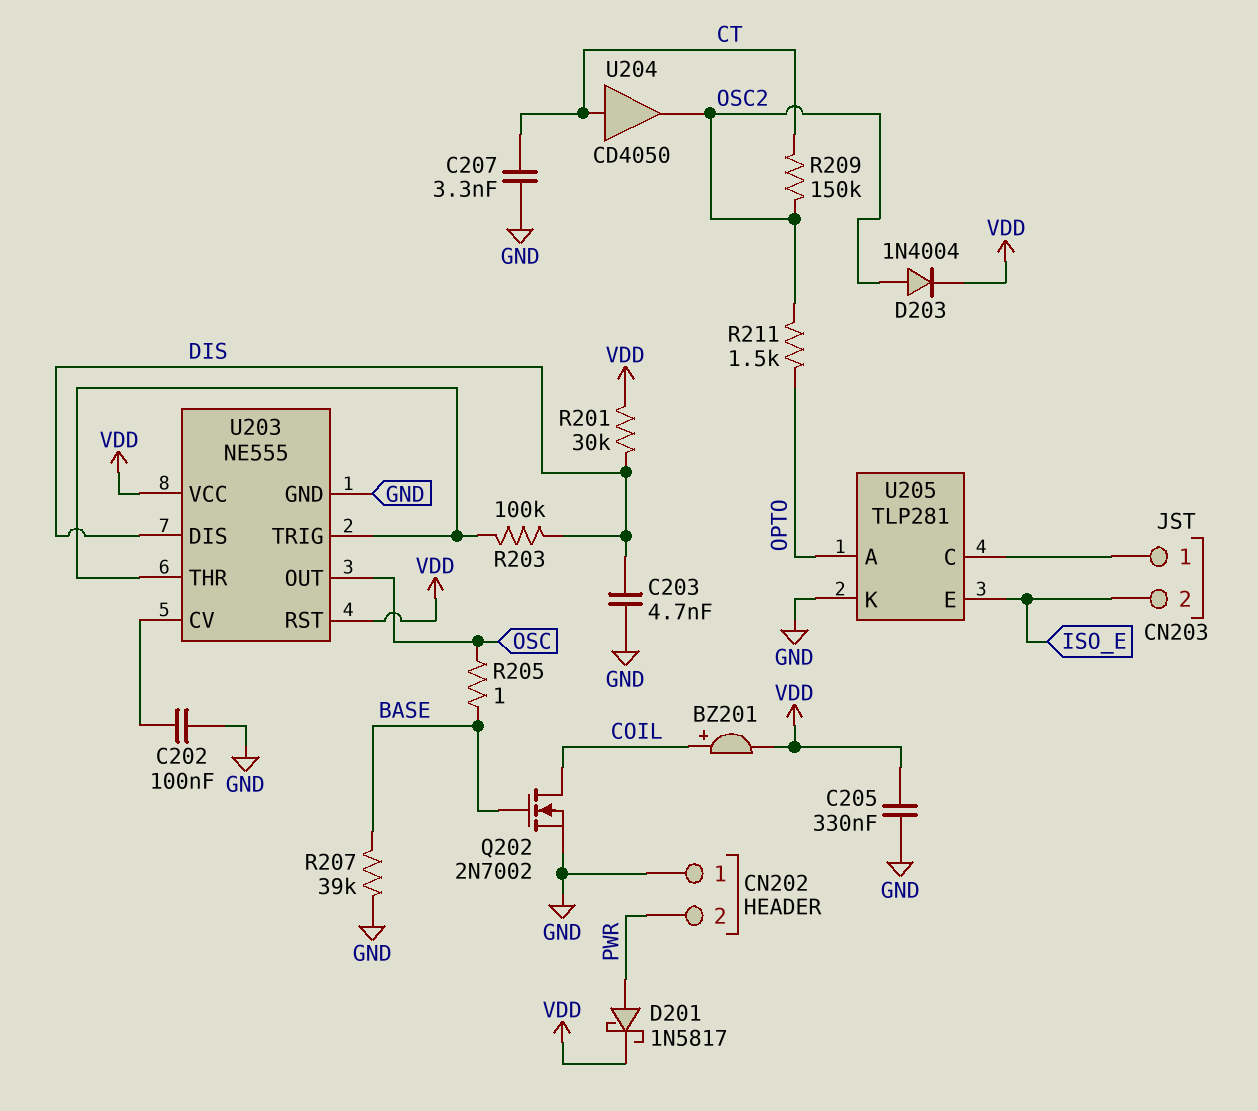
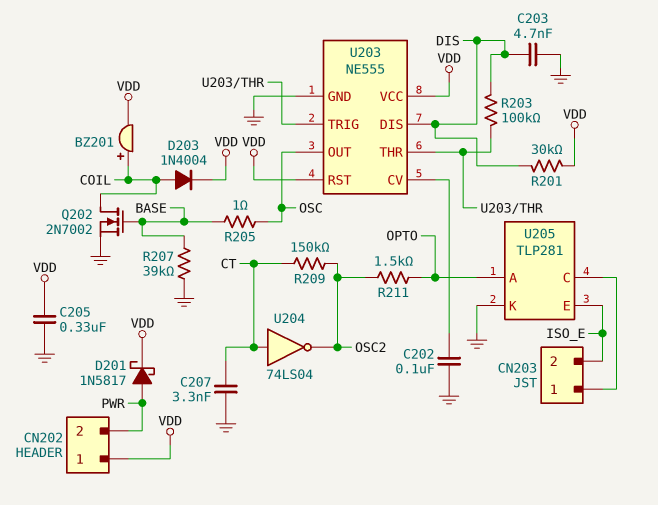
CN202 pin 1: GND -> VDD
D203: diode 1N4004 (A OSC2, K VDD) -> diode 1N4004 (A COIL, K VDD)
U204: buffer CD4050 (in CT, out OSC2) -> NOT 74LS04 (in CT, out OSC2)

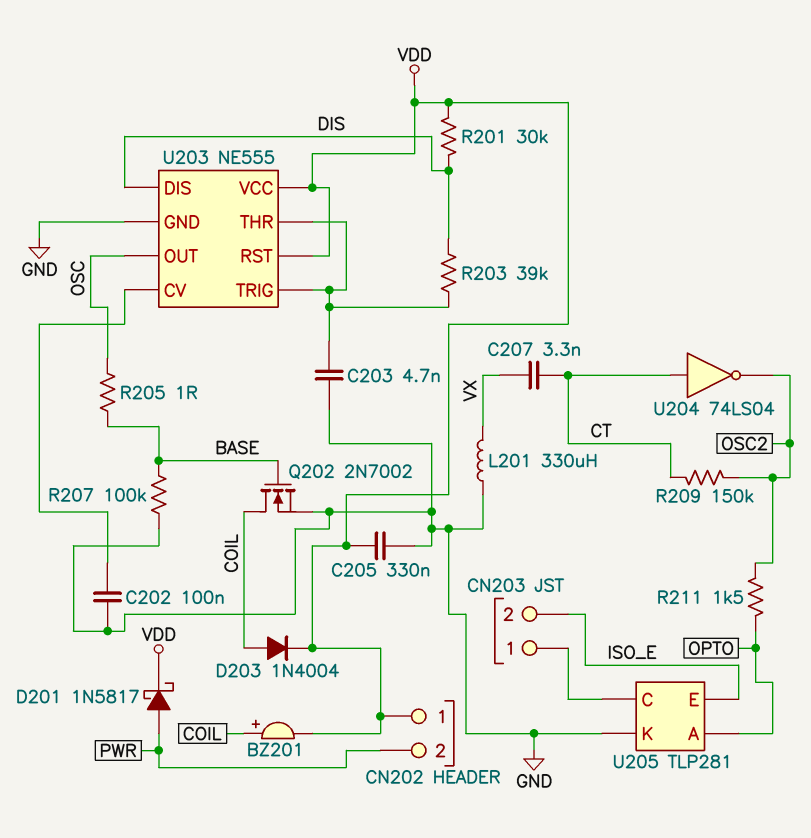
C203: 4.7nF (DIS, GND) -> 4.7nF (GND, U203/THR)
C207: 3.3nF (CT, GND) -> 3.3nF (CT, VX)
L201: none -> 330uH (GND, VX)
R203: 100k (DIS, U203/THR) -> 39k (DIS, U203/THR)
R207: 39k (BASE, GND) -> 100k (BASE, GND)

